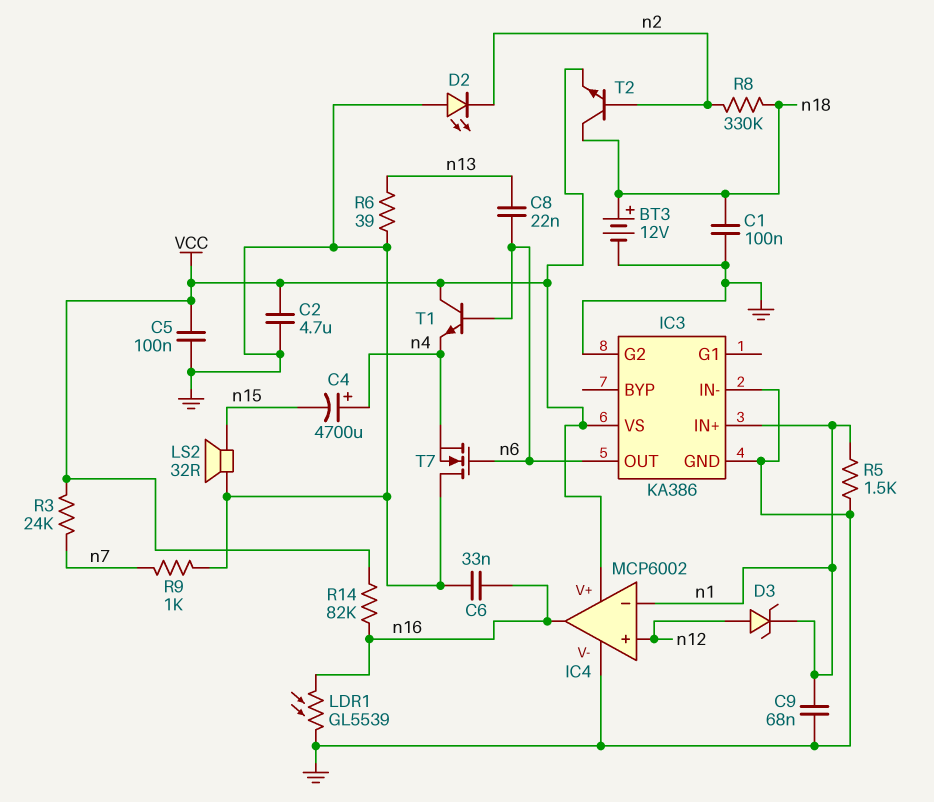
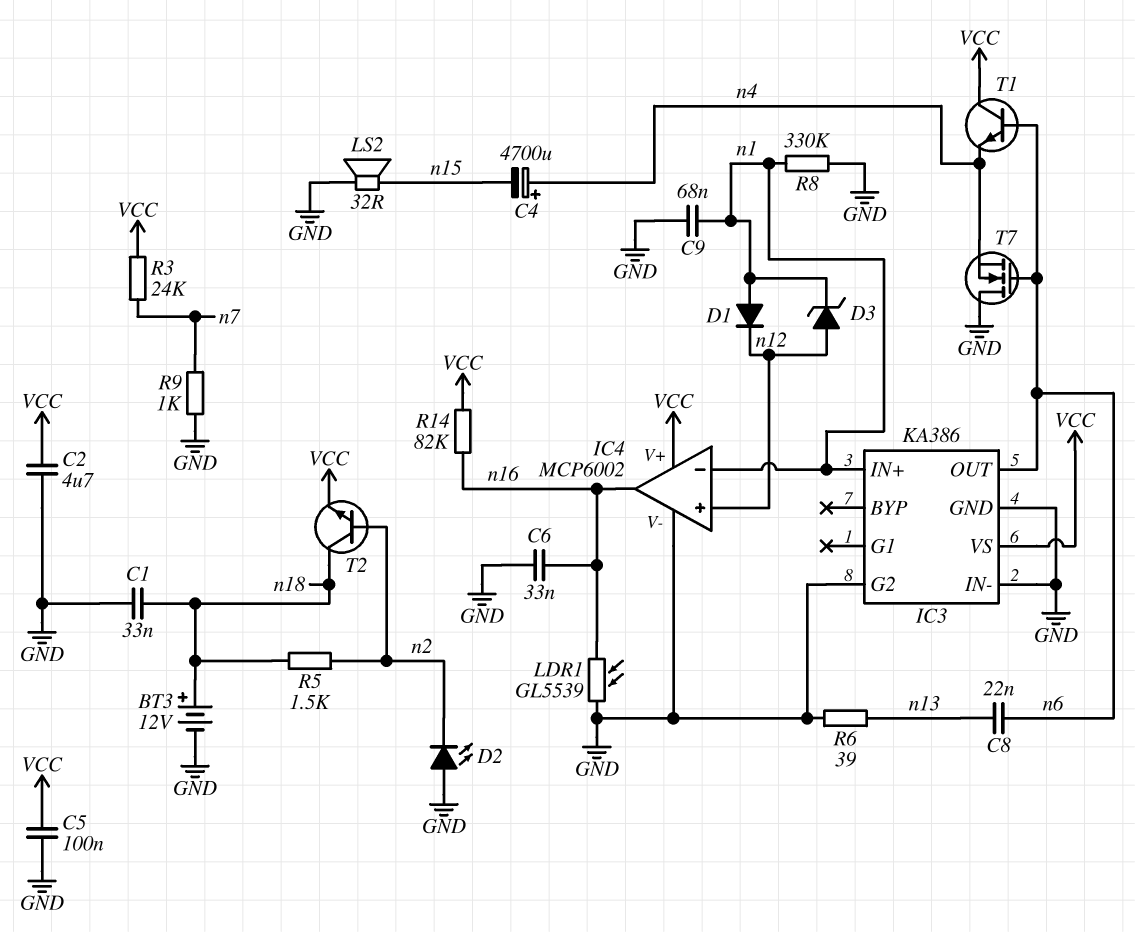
C1: 100nF (GND, n18) -> 33nF (GND, n18)
D1: none -> diode (A n1, K n12)
R5: 1.5k (GND, n1) -> 1.5k (n2, n18)
R8: 330k (n2, n18) -> 330k (GND, n1)

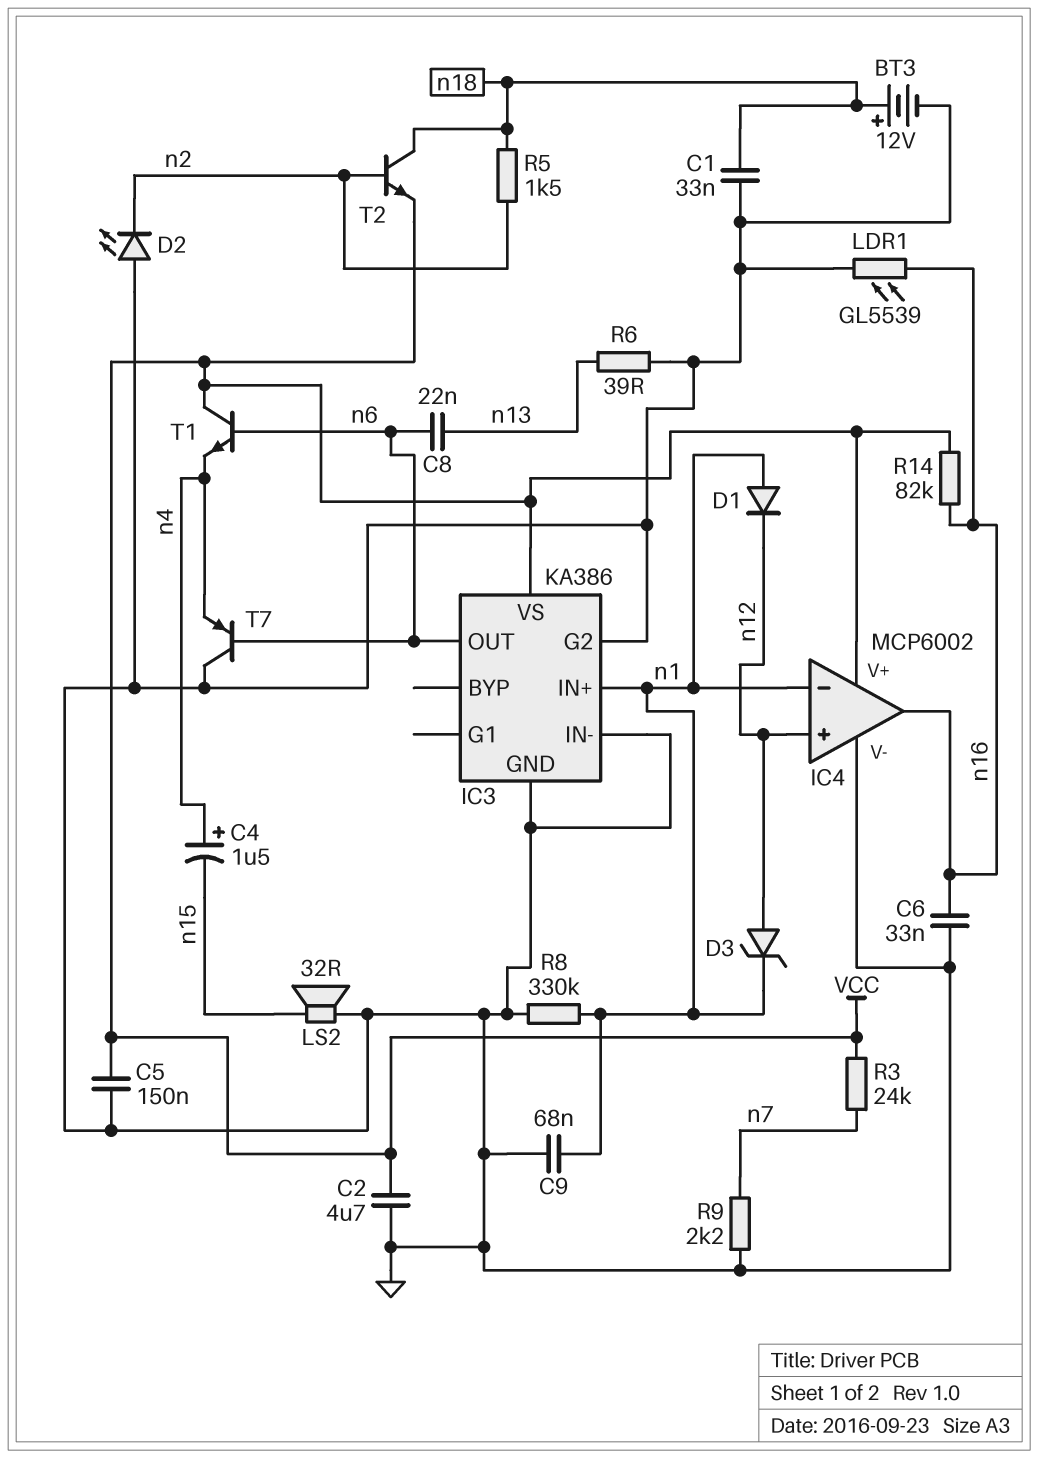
C4: 4700uF (plus n4, minus n15) -> 1.5uF (plus n4, minus n15)
C5: 100nF (GND, VCC) -> 150nF (GND, VCC)
R9: 1k (GND, n7) -> 2.2k (GND, n7)
T7: NMOS (G n6, D GND, S n4) -> PNP (B n6, C GND, E n4)

